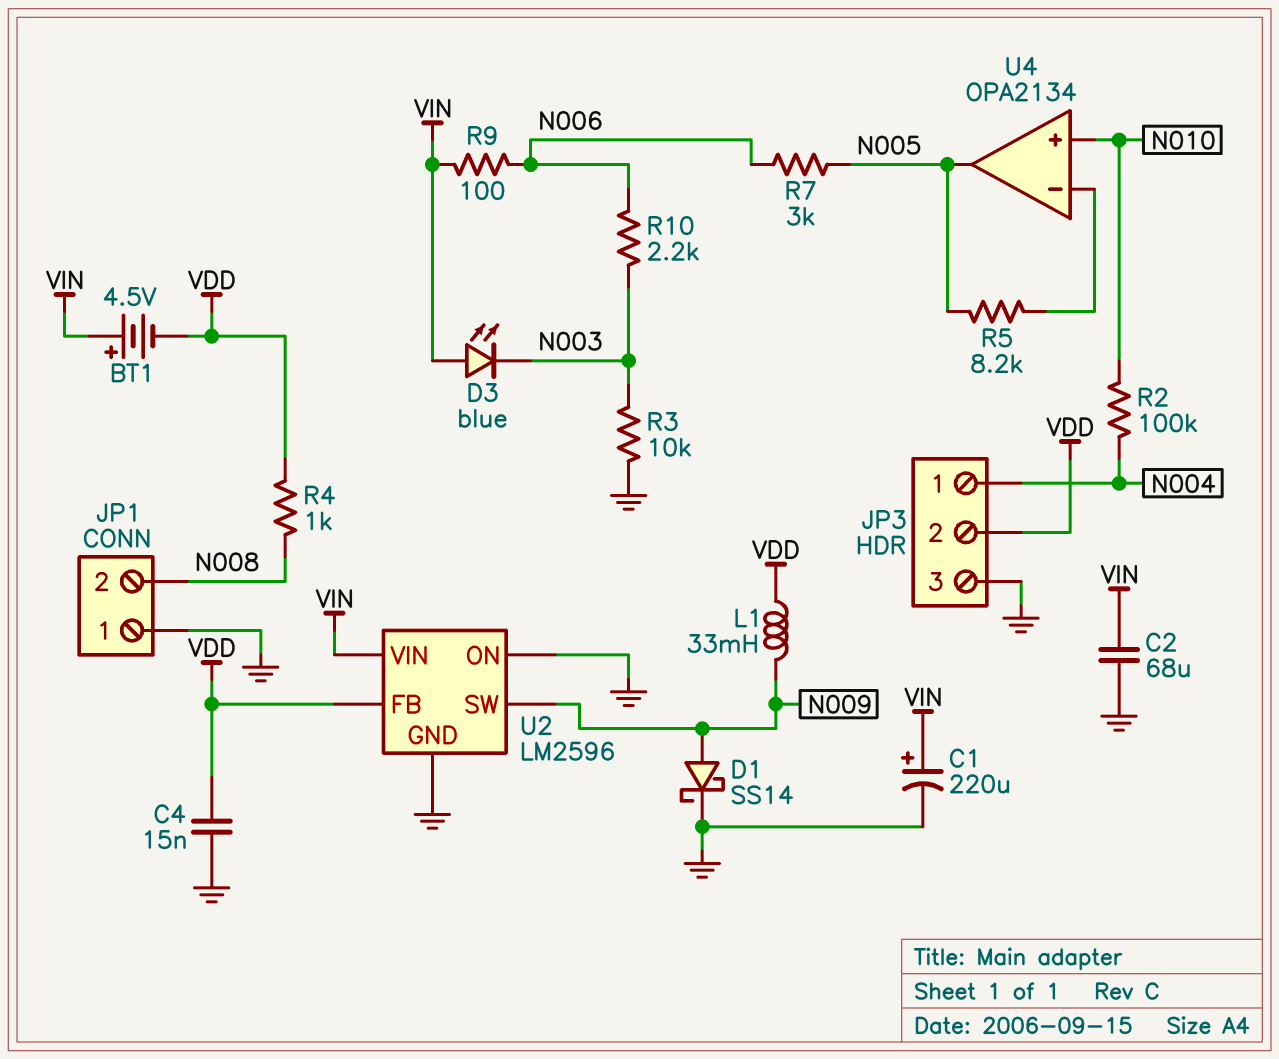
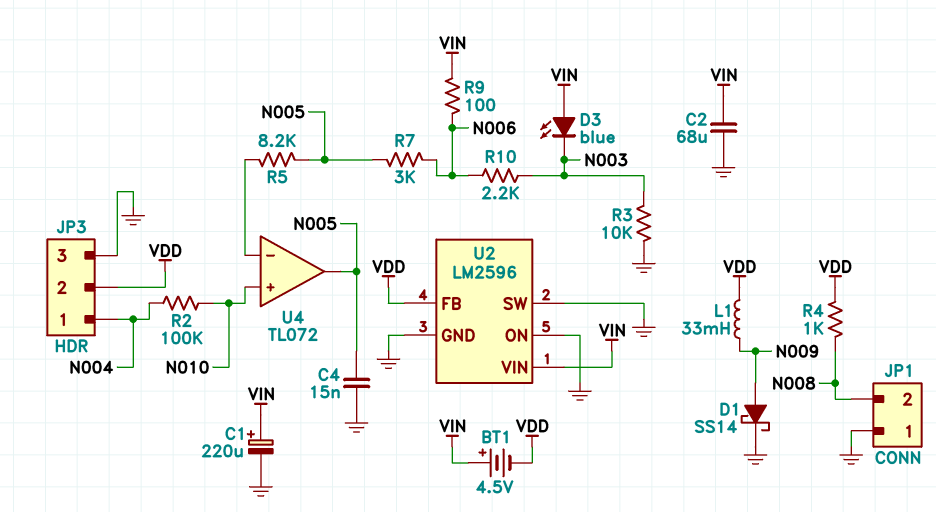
C4: 15nF (GND, VDD) -> 15nF (GND, N005)
U2 pin SW: N009 -> GND
U4: OPA2134 -> TL072

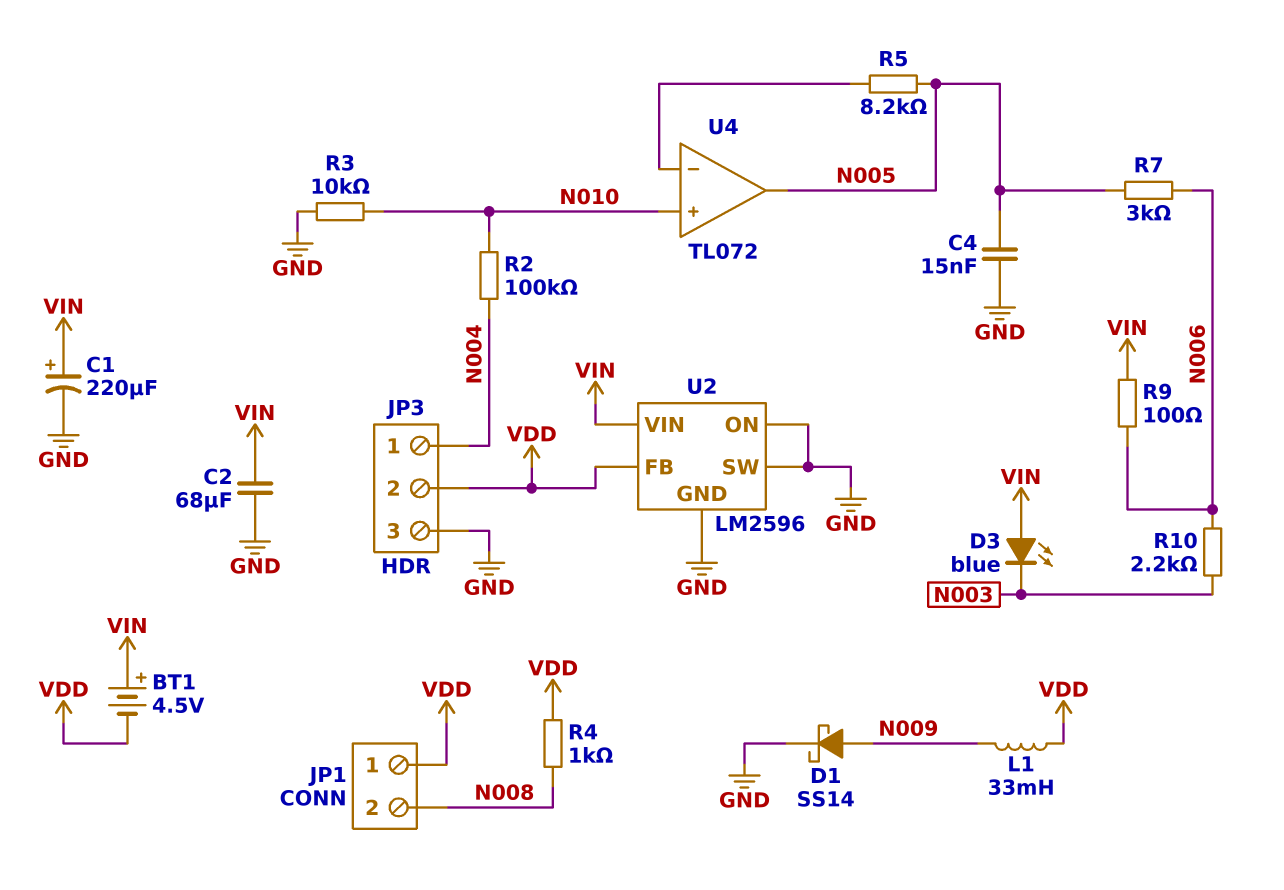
JP1 pin 1: GND -> VDD
R3: 10k (GND, N003) -> 10k (GND, N010)

